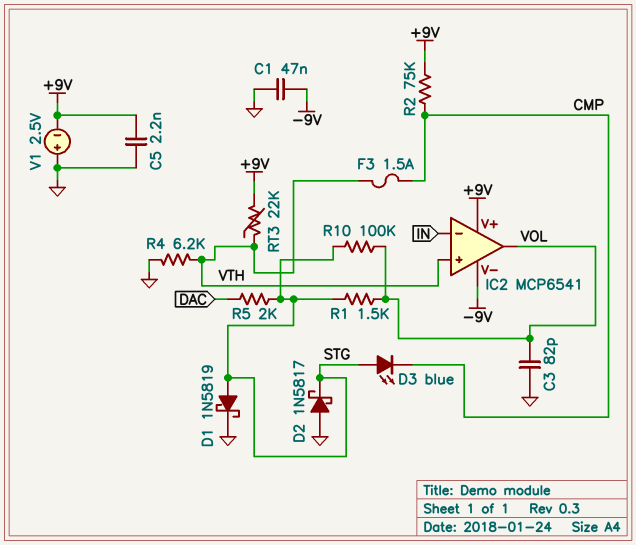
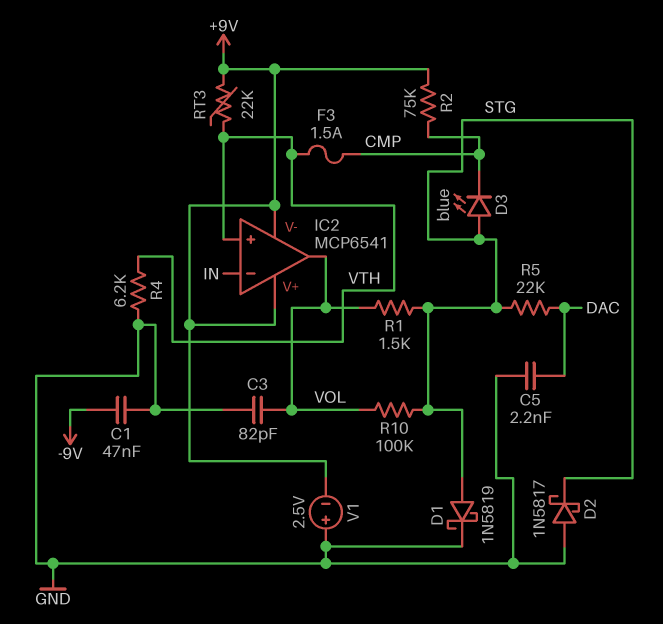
C5: 2.2nF (+9V, GND) -> 2.2nF (DAC, GND)
IC2 pin V-: -9V -> +9V
R5: 2k (DAC, STG) -> 22k (DAC, STG)

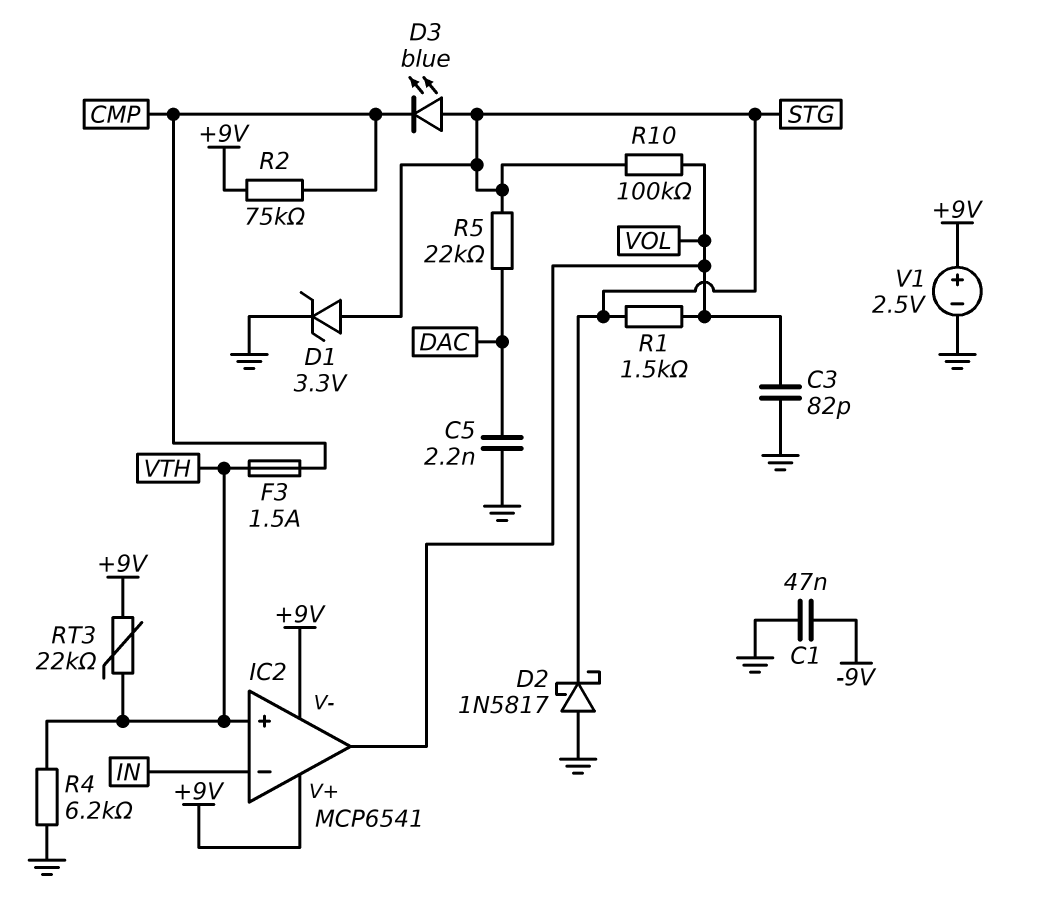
D1: schottky 1N5819 (A STG, K GND) -> zener 3.3V (A STG, K GND)
V1: 2.5V (plus GND, minus +9V) -> 2.5V (plus +9V, minus GND)

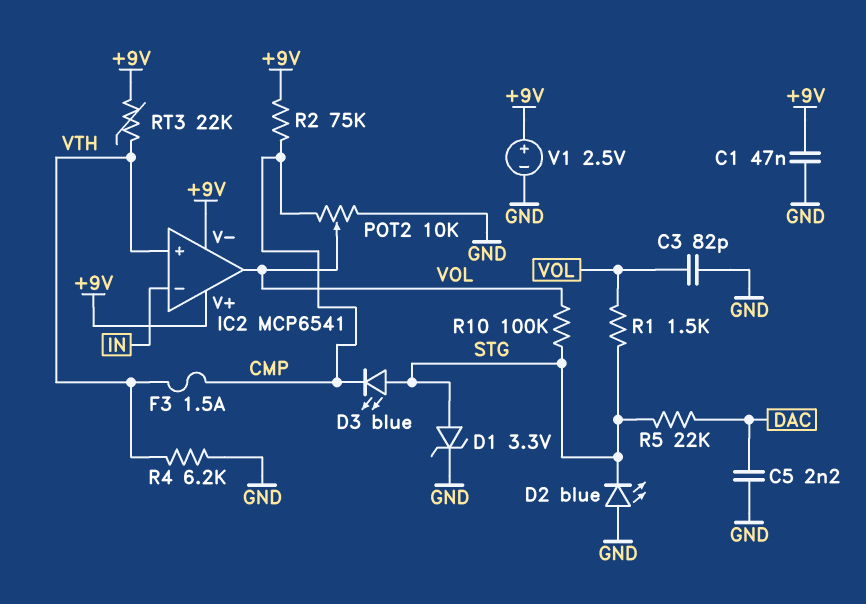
C1: 47nF (-9V, GND) -> 47nF (+9V, GND)
D2: schottky 1N5817 (A GND, K STG) -> LED blue (A GND, K STG)
POT2: none -> 10k (CMP, GND, wiper VOL)

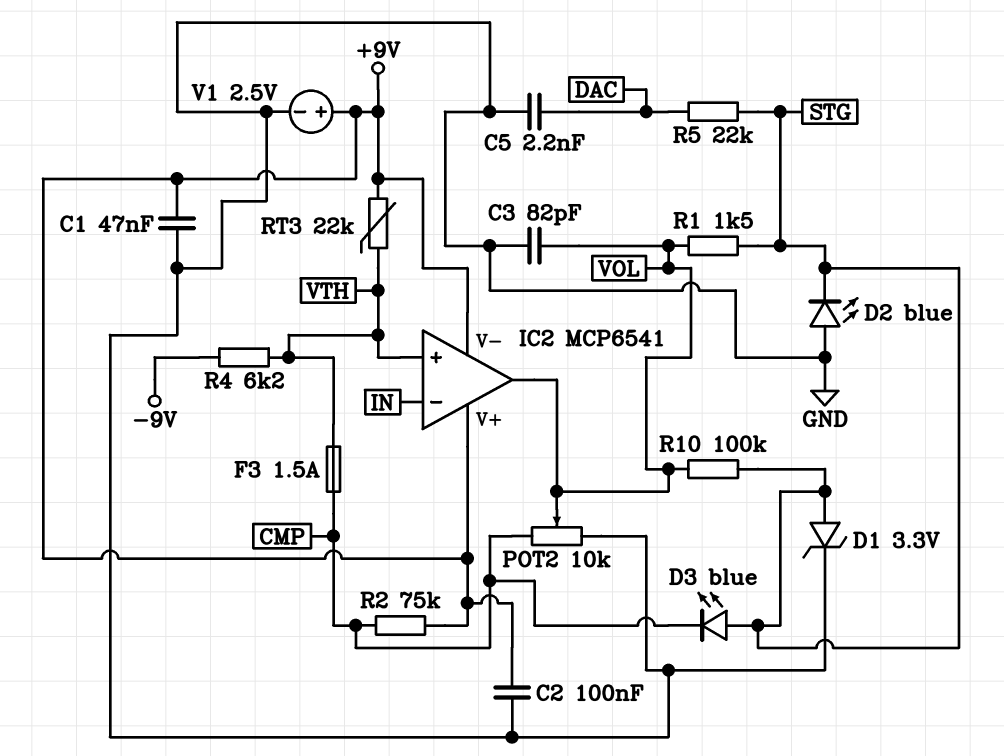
C2: none -> 100nF (+9V, GND)
R4: 6.2k (GND, VTH) -> 6.2k (-9V, VTH)

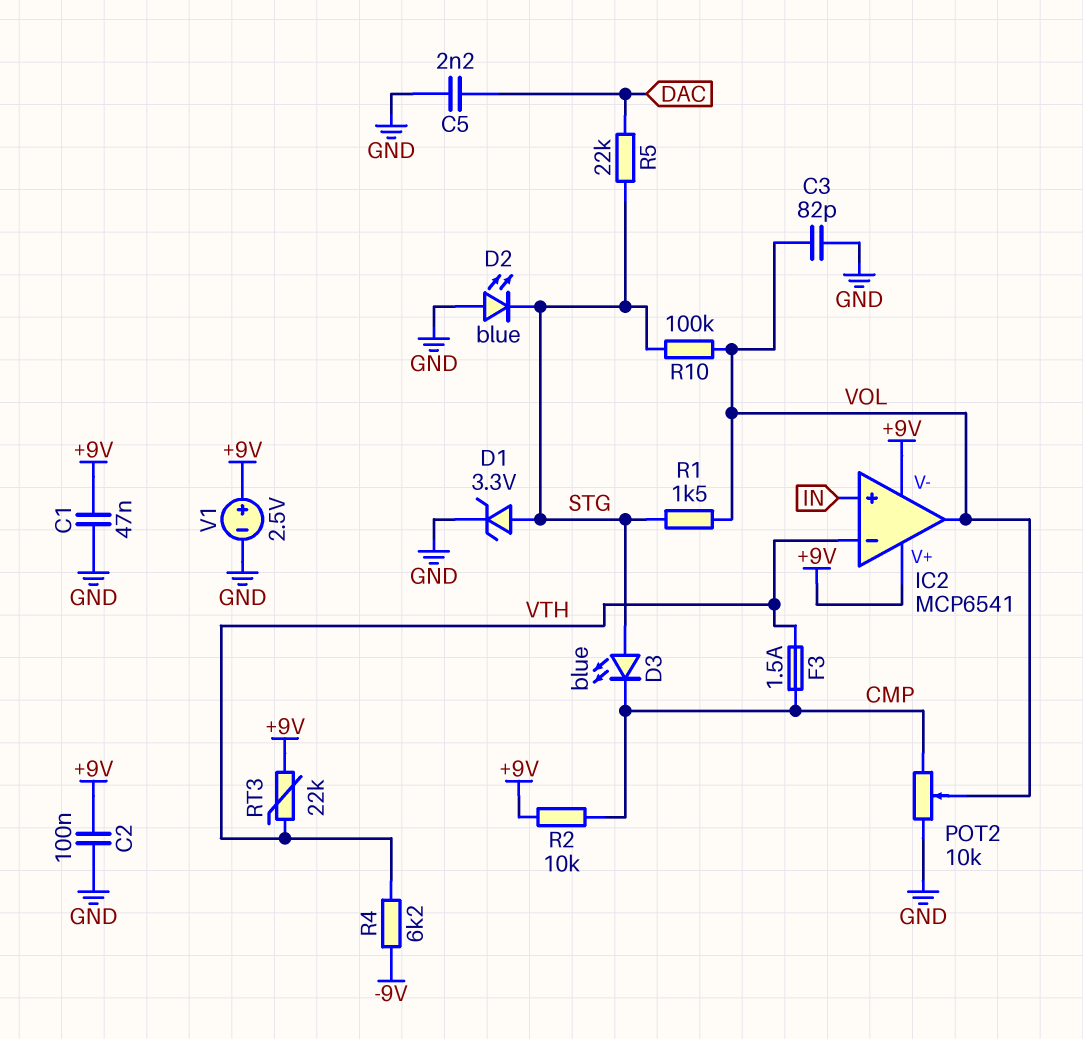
IC2 pin in+: VTH -> IN
IC2 pin in-: IN -> VTH
R2: 75k (+9V, CMP) -> 10k (+9V, CMP)

